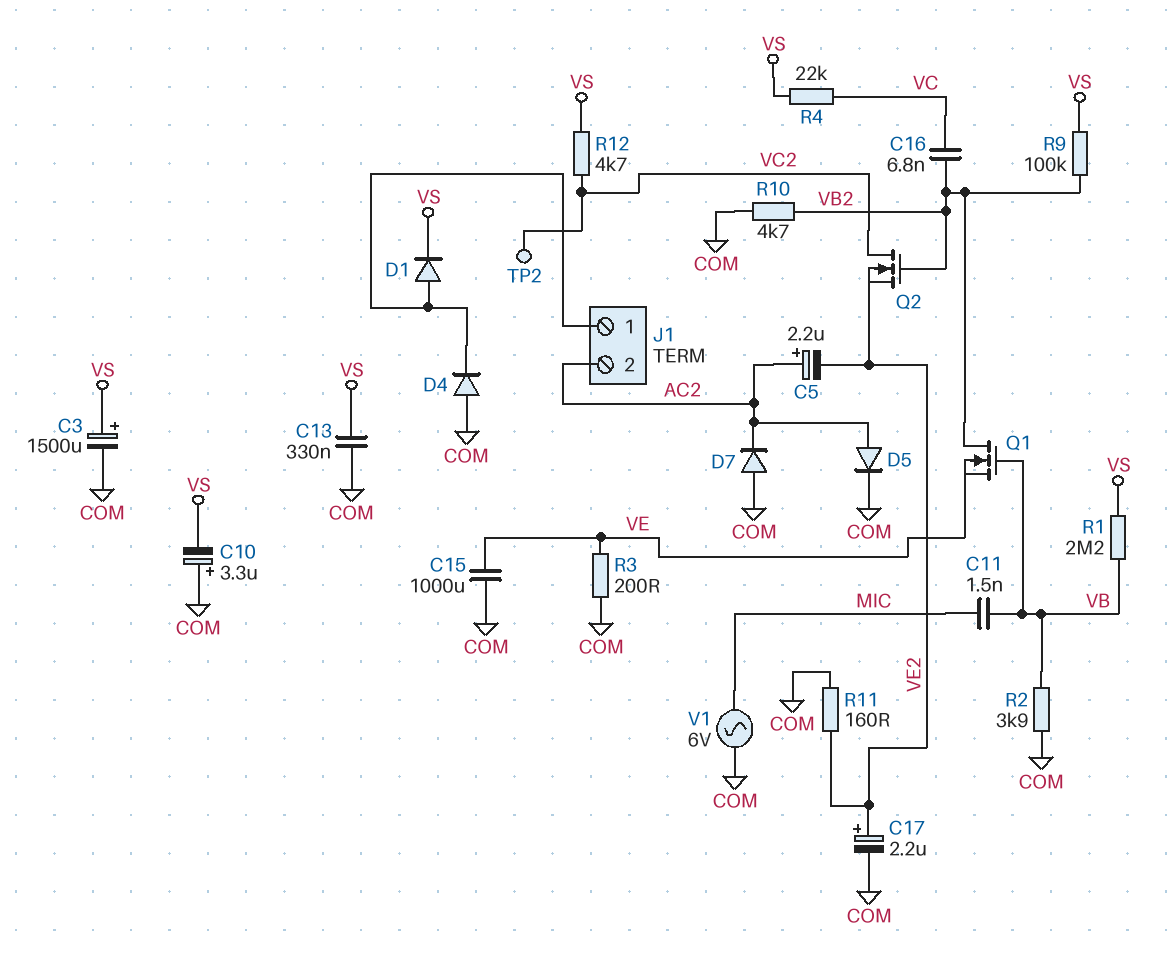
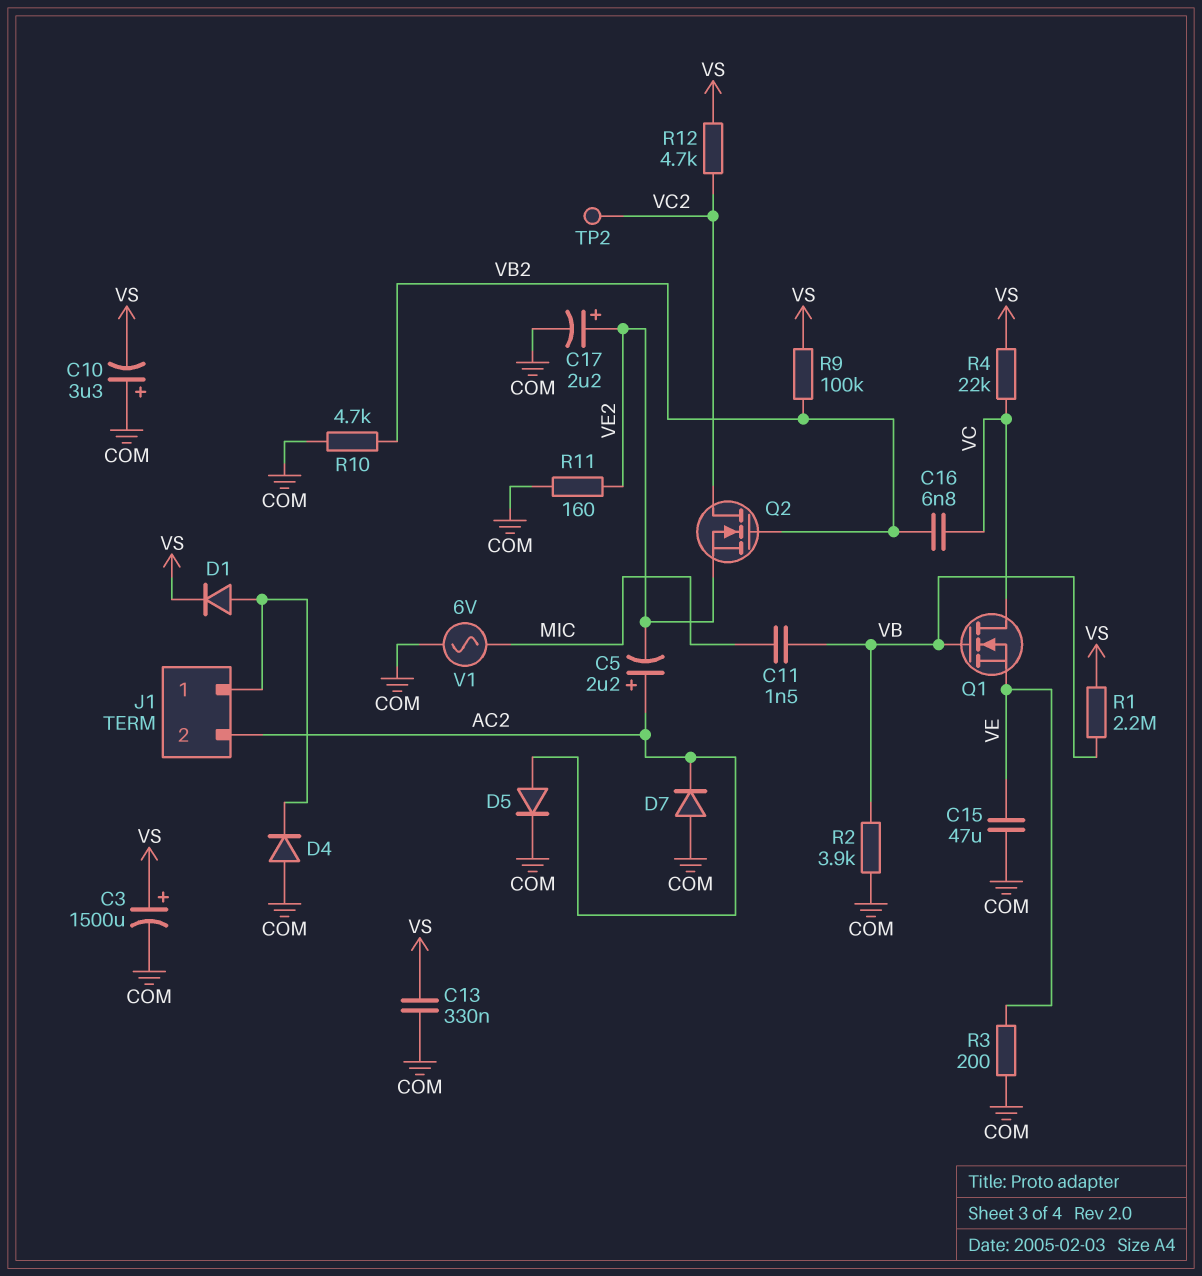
C15: 1000uF (COM, VE) -> 47uF (COM, VE)
Q1: NMOS (G VB, D VB2, S VE) -> NMOS (G VB, D VC, S VE)

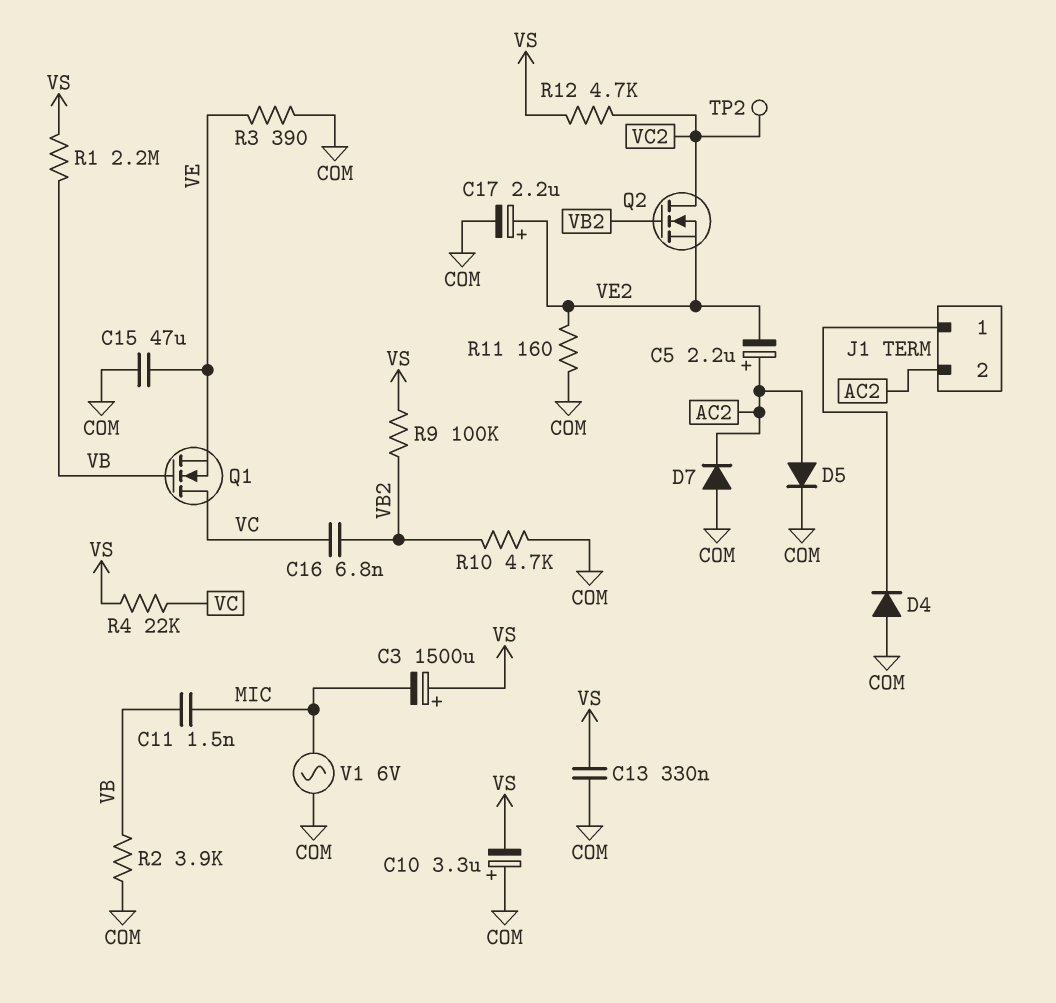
C3: 1500uF (plus VS, minus COM) -> 1500uF (plus VS, minus MIC)
D1: diode (A J1/1, K VS) -> none
R3: 200 (COM, VE) -> 390 (COM, VE)

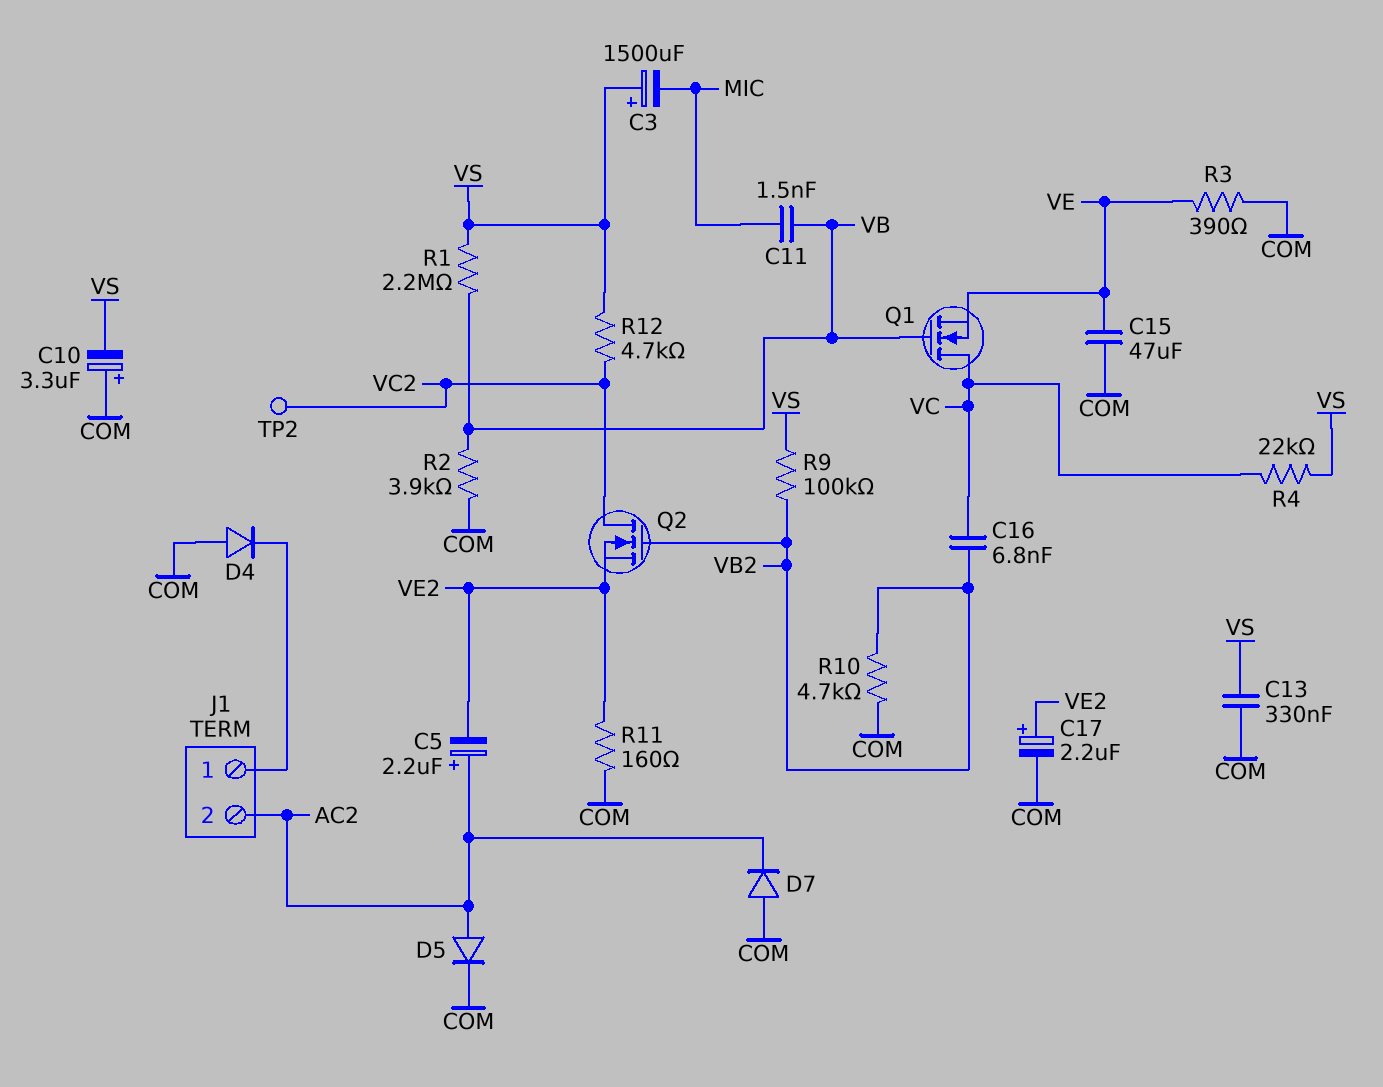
V1: AC 6V (COM, MIC) -> none

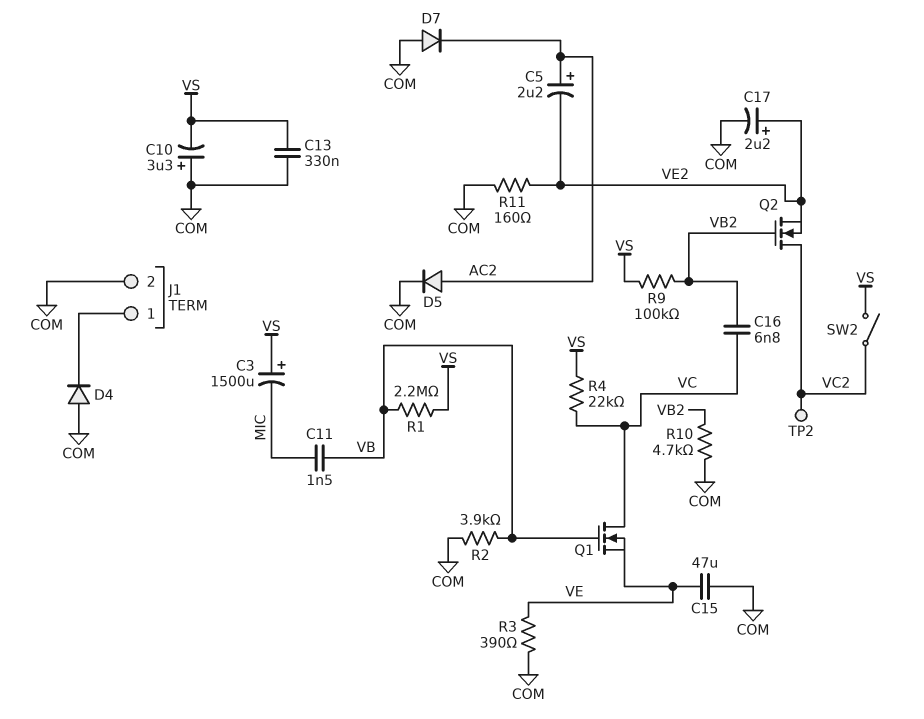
J1 pin 2: AC2 -> COM
R12: 4.7k (VC2, VS) -> none
SW2: none -> switch (VC2, VS)

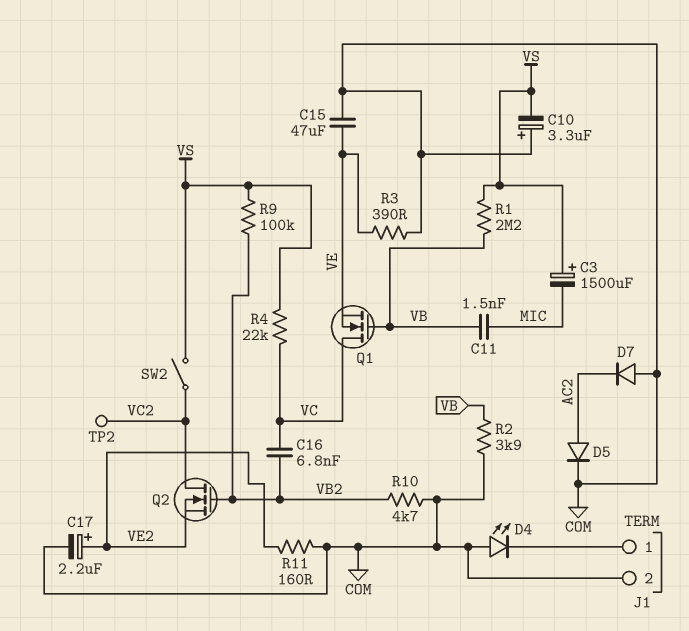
C5: 2.2uF (plus AC2, minus VE2) -> none
C13: 330nF (COM, VS) -> none
D4: diode (A COM, K J1/1) -> LED (A COM, K J1/1)

